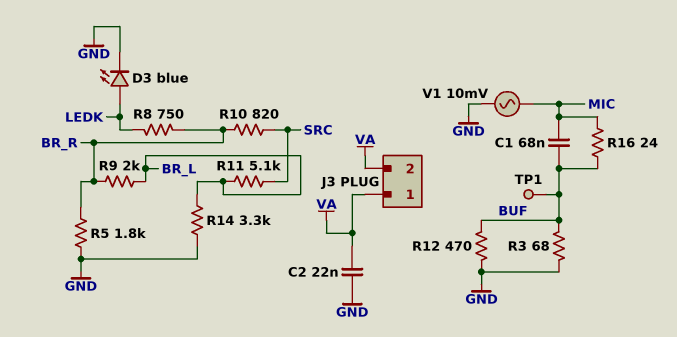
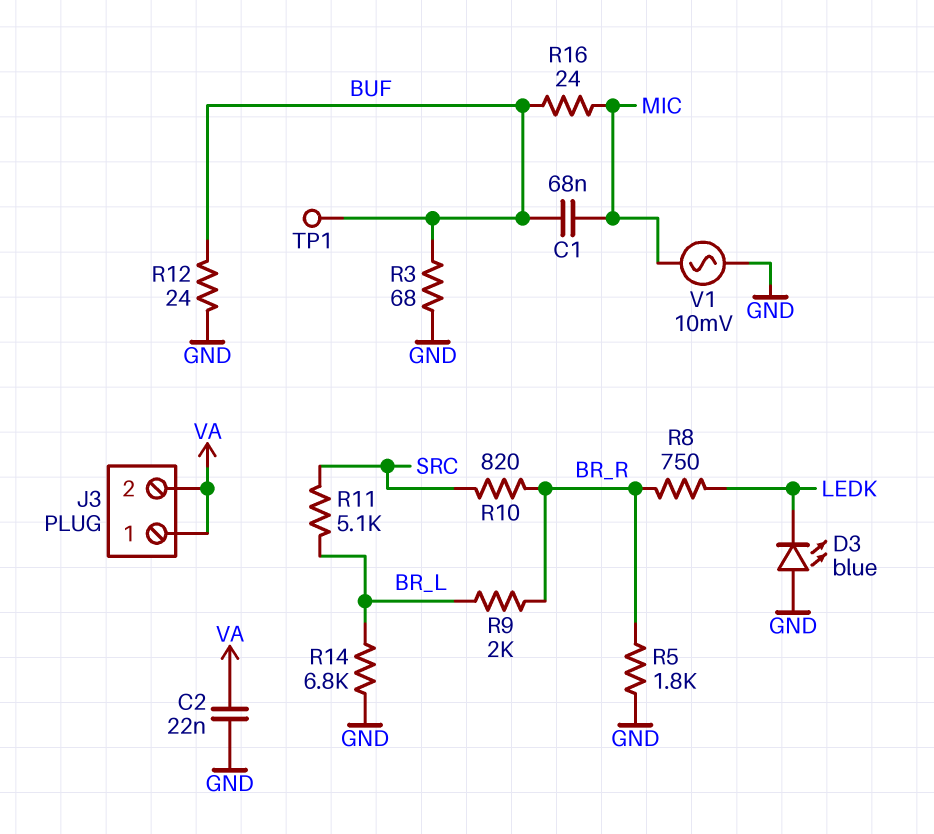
D3: LED blue (A LEDK, K GND) -> LED blue (A GND, K LEDK)
R12: 470 (BUF, GND) -> 24 (BUF, GND)
R14: 3.3k (BR_L, GND) -> 6.8k (BR_L, GND)

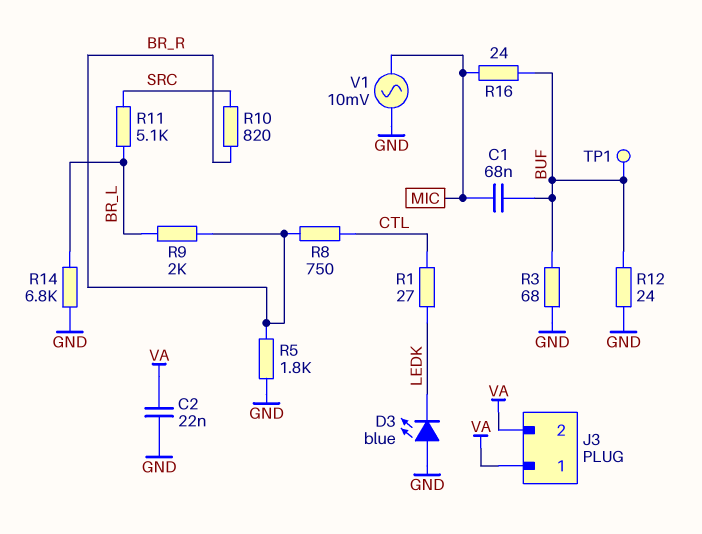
R1: none -> 27 (CTL, LEDK)
R8: 750 (BR_R, LEDK) -> 750 (BR_R, CTL)

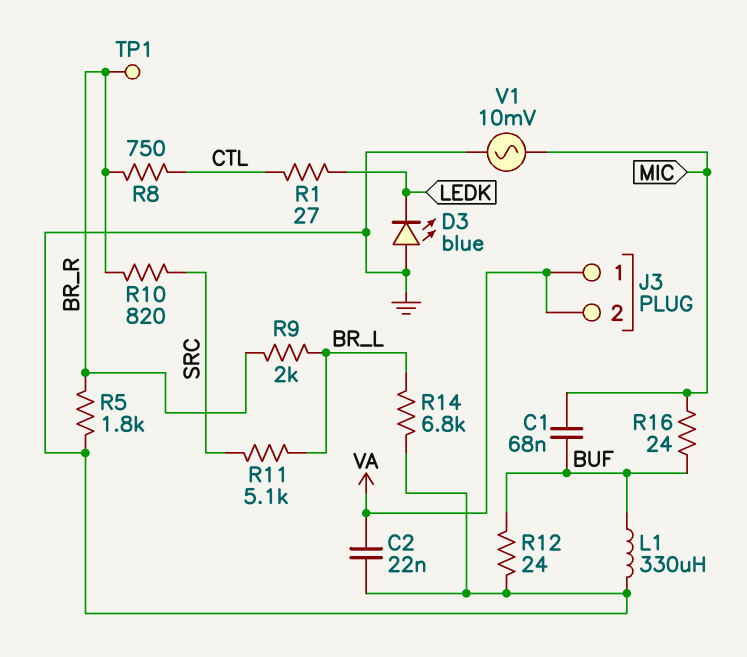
L1: none -> 330uH (BUF, GND)
R3: 68 (BUF, GND) -> none
TP1: test point (BUF) -> test point (BR_R)

